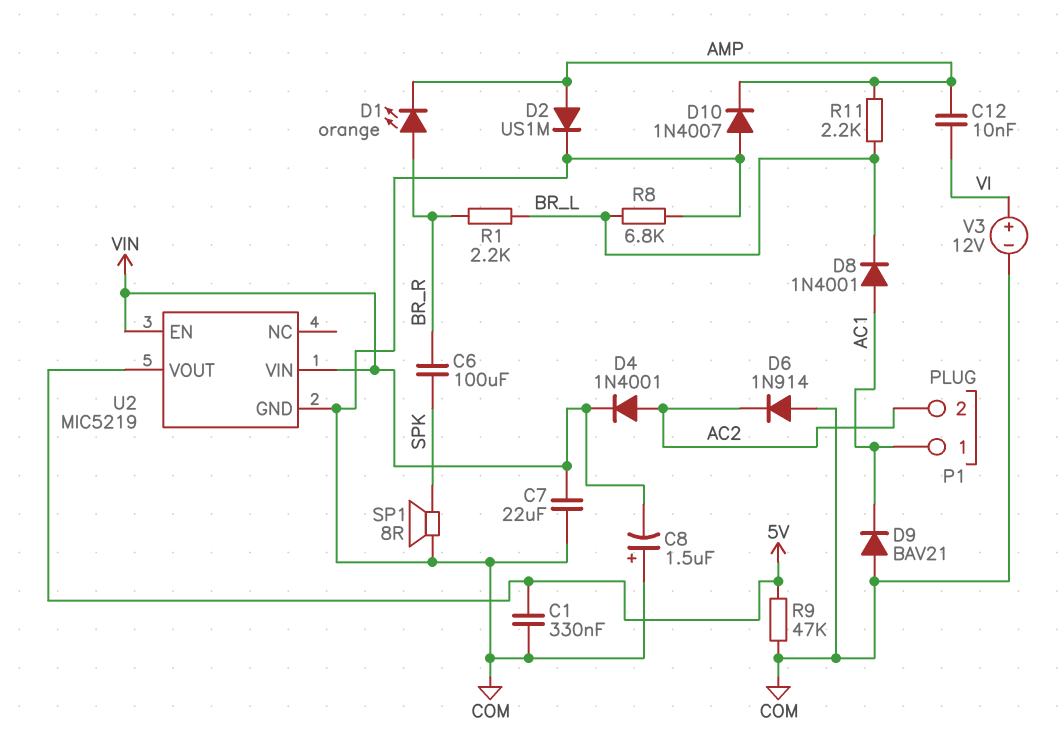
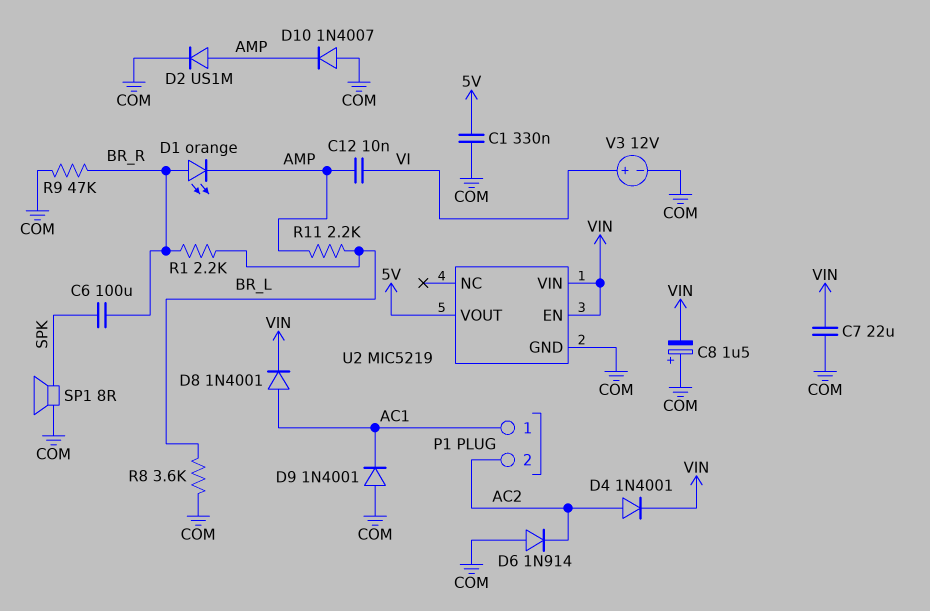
D8: diode 1N4001 (A AC1, K BR_L) -> diode 1N4001 (A AC1, K VIN)
D9: diode BAV21 (A COM, K AC1) -> diode 1N4001 (A COM, K AC1)
R8: 6.8k (BR_L, COM) -> 3.6k (BR_L, COM)
R9: 47k (5V, COM) -> 47k (BR_R, COM)

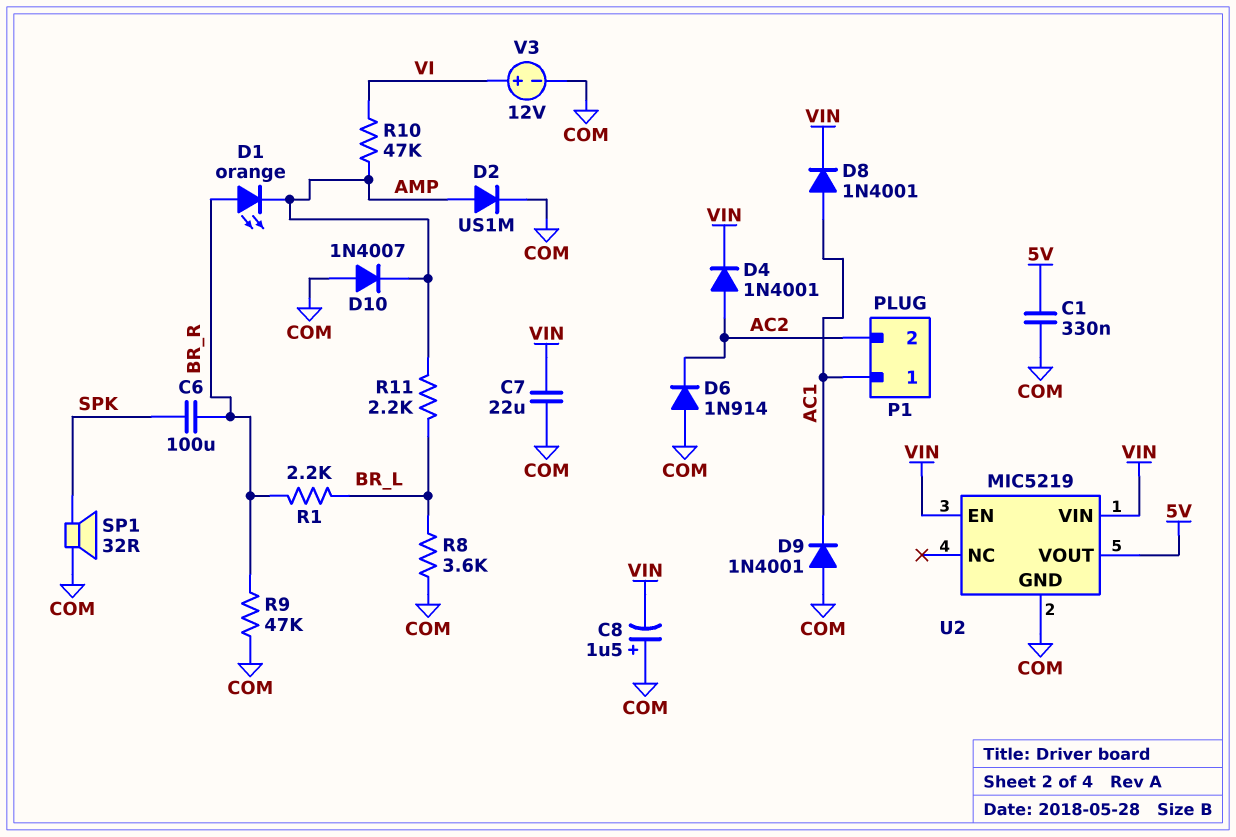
C12: 10nF (AMP, VI) -> none
R10: none -> 47k (AMP, VI)
SP1: speaker 8R (COM, SPK) -> speaker 32R (COM, SPK)

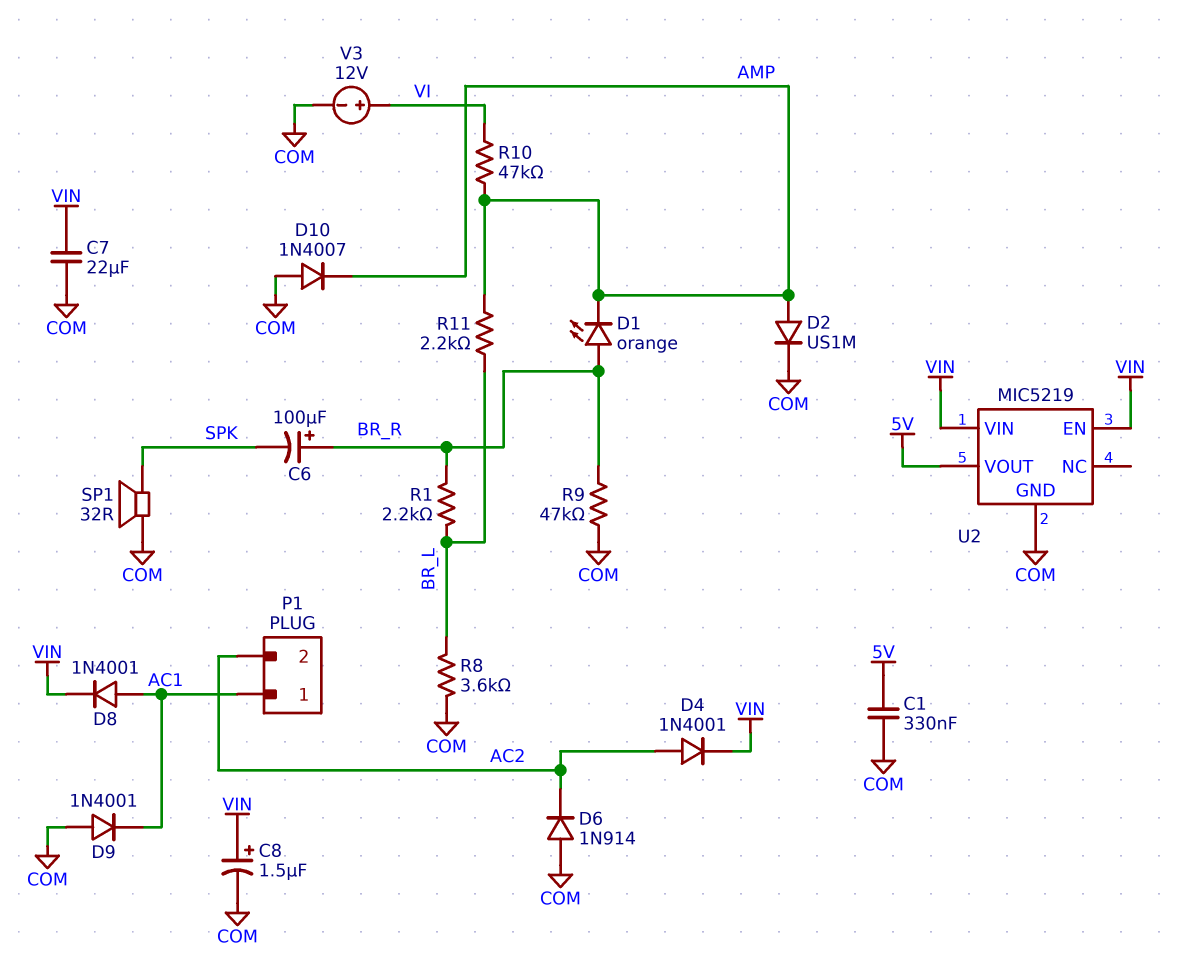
C6: 100uF (BR_R, SPK) -> 100uF (plus BR_R, minus SPK)
C8: 1.5uF (plus COM, minus VIN) -> 1.5uF (plus VIN, minus COM)

